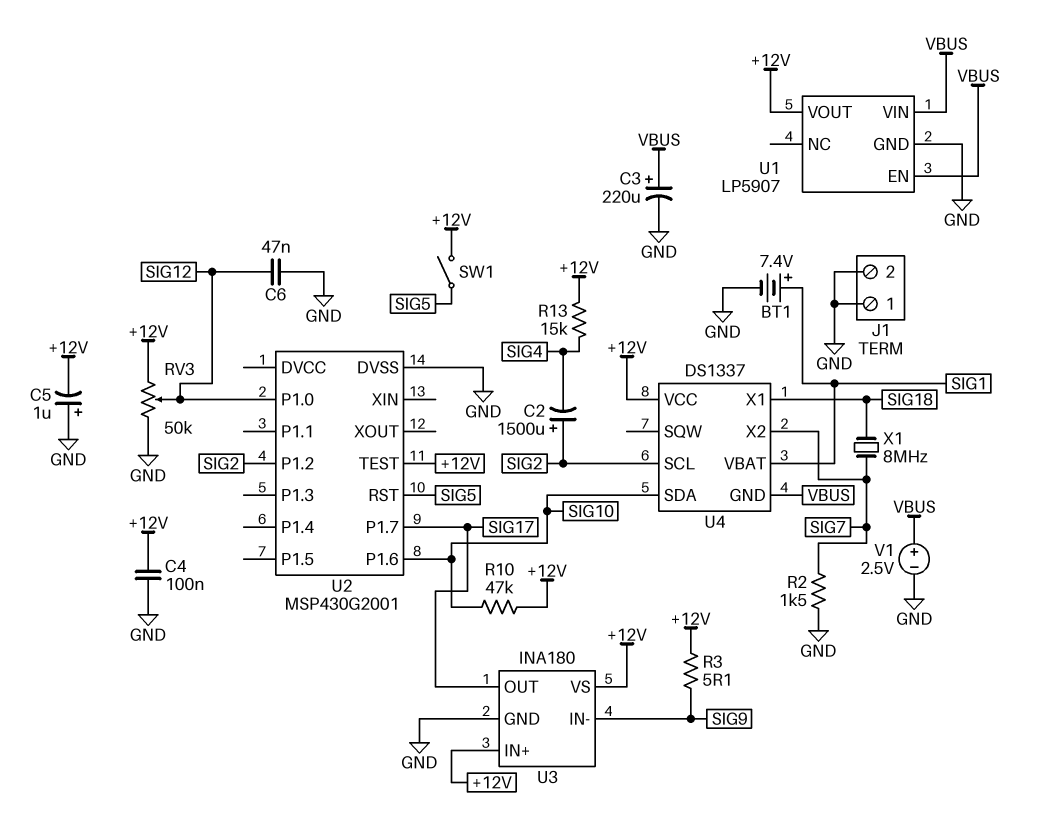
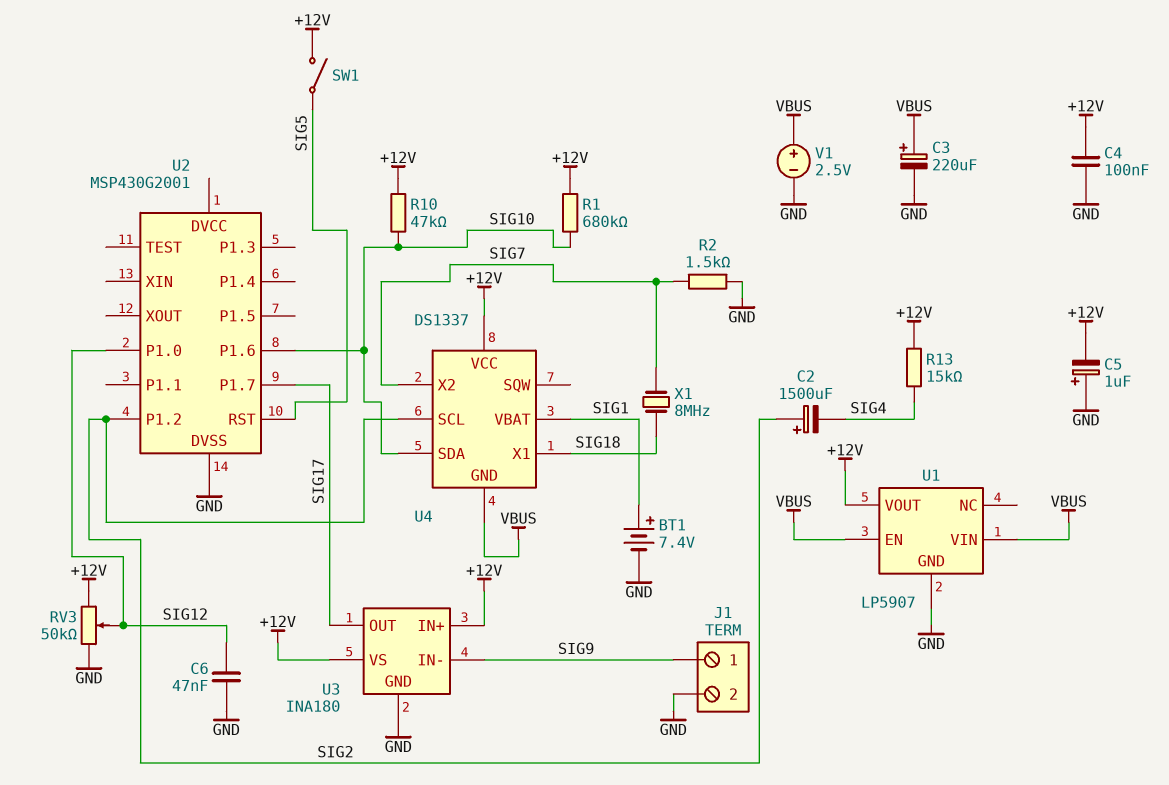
J1 pin 1: GND -> SIG9
R1: none -> 680k (+12V, SIG10)
R3: 5.1 (+12V, SIG9) -> none
U2 pin TEST: +12V -> none

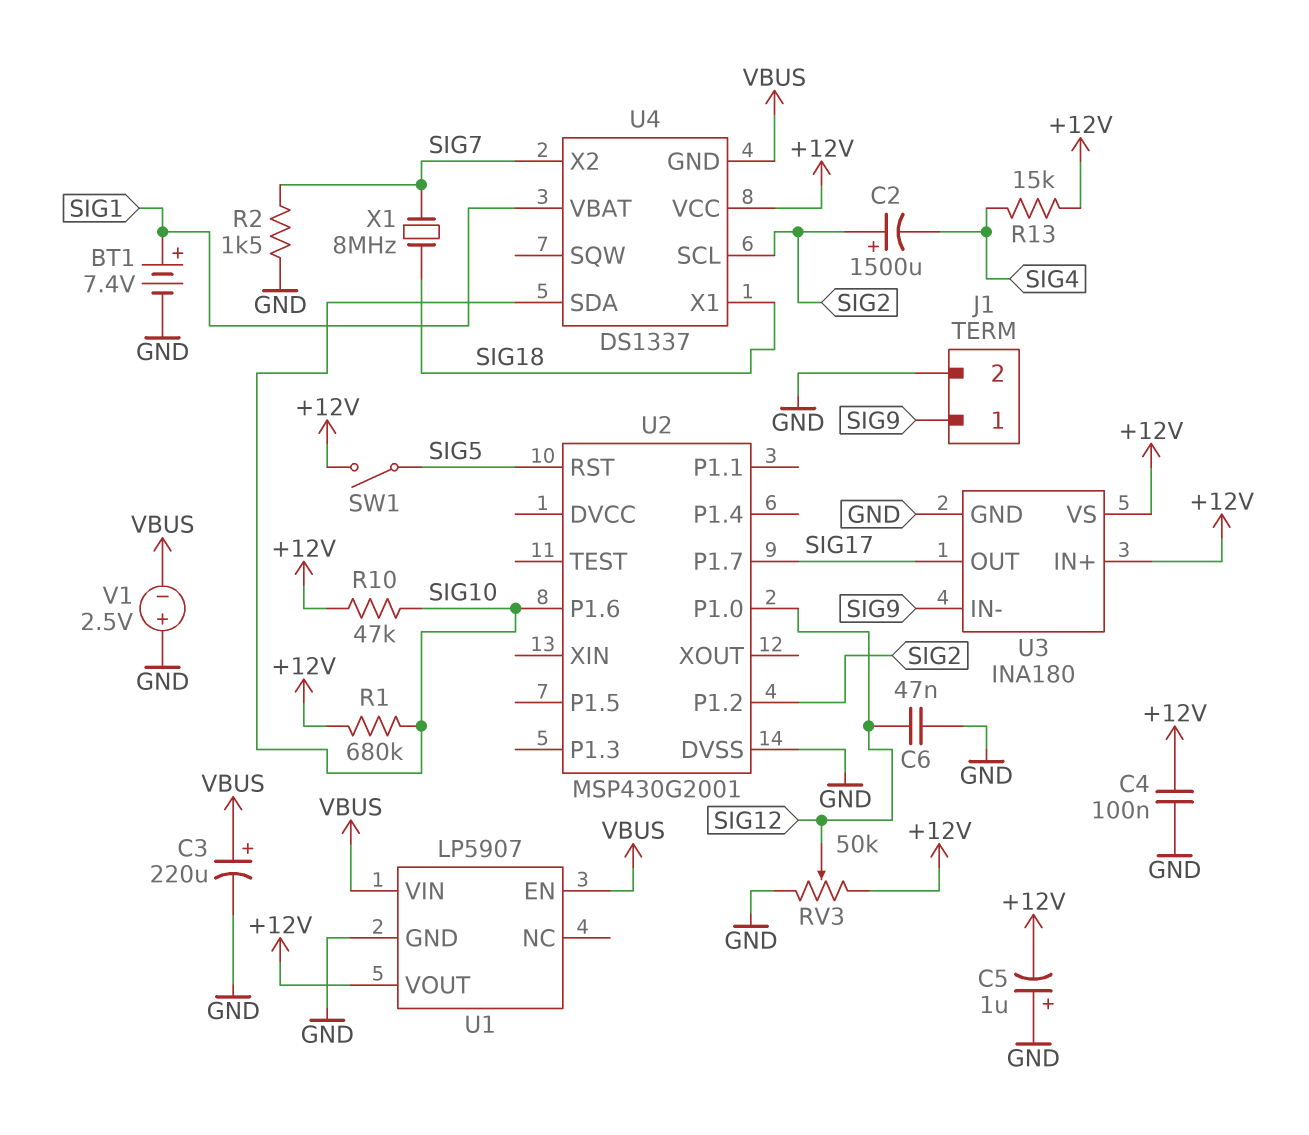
V1: 2.5V (plus VBUS, minus GND) -> 2.5V (plus GND, minus VBUS)

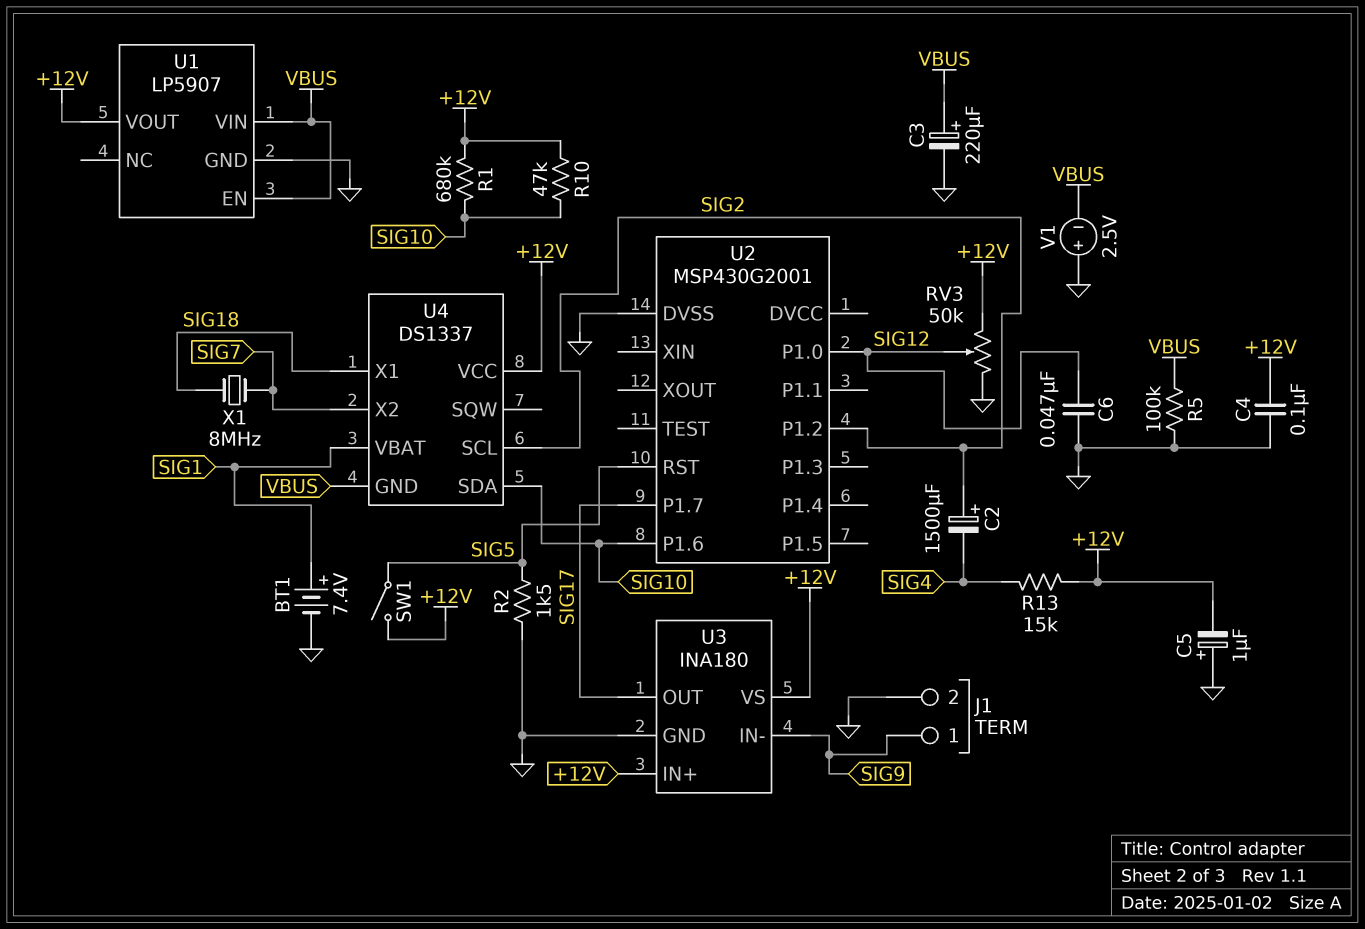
R2: 1.5k (GND, SIG7) -> 1.5k (GND, SIG5)
R5: none -> 100k (GND, VBUS)

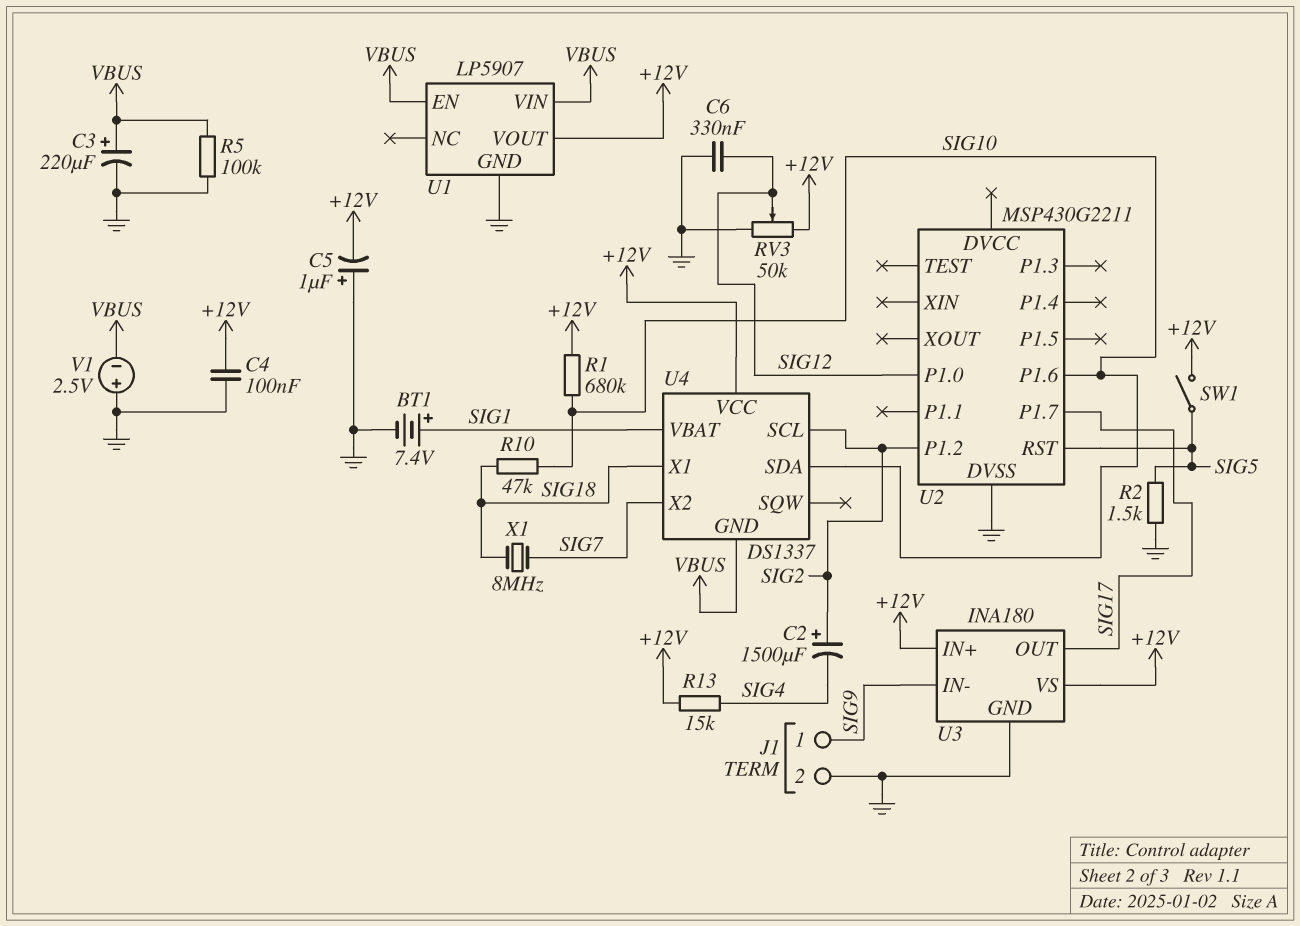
C6: 47nF (GND, SIG12) -> 330nF (GND, SIG12)
R10: 47k (+12V, SIG10) -> 47k (SIG10, SIG18)
U2: MSP430G2001 -> MSP430G2211

